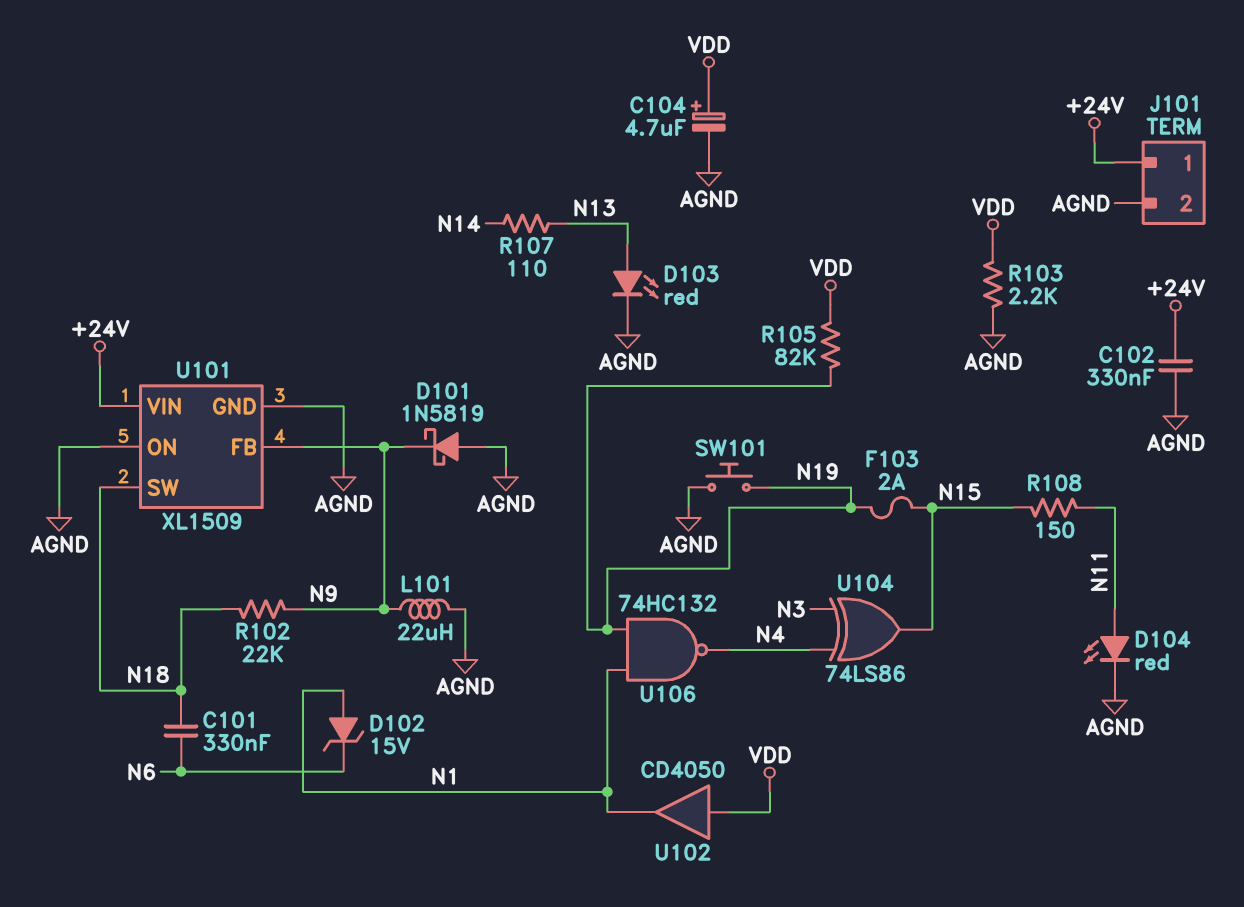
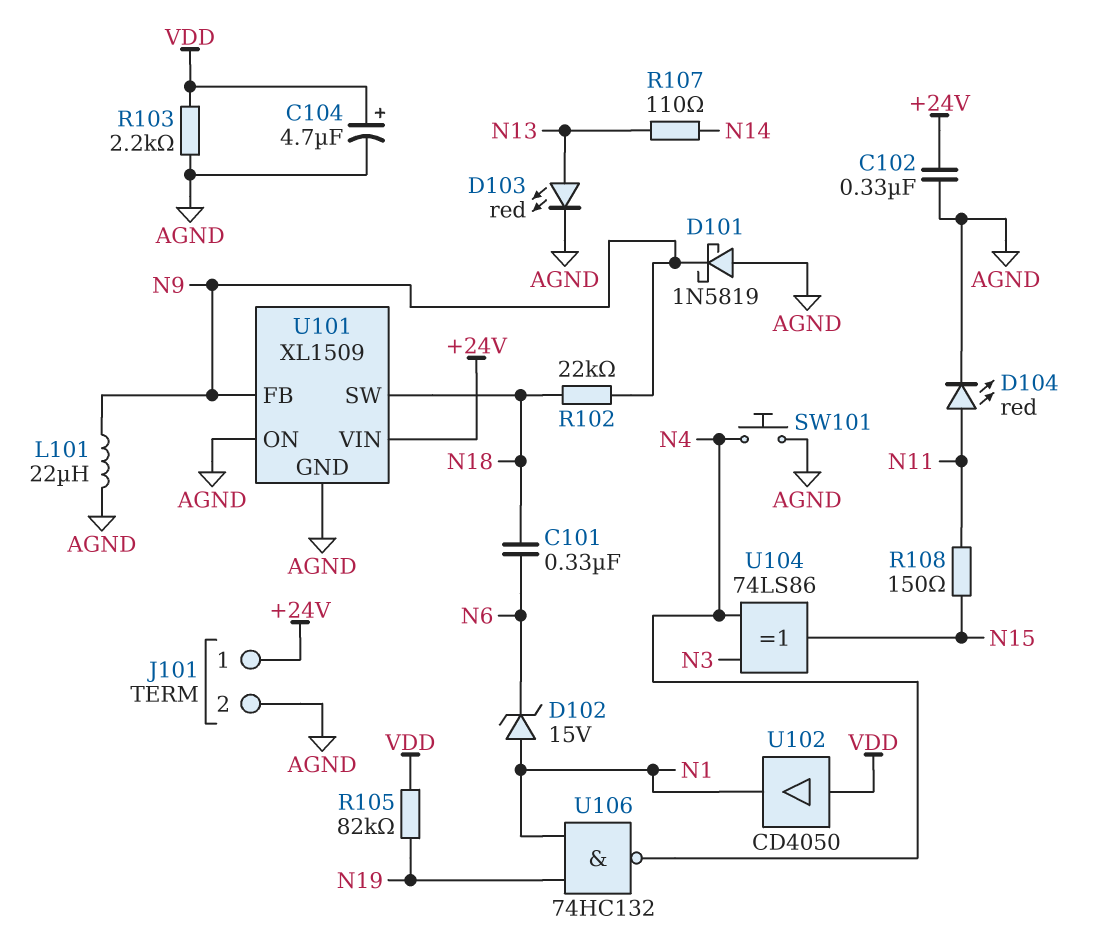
F103: 2A (N15, N19) -> none
SW101: button (AGND, N19) -> button (AGND, N4)

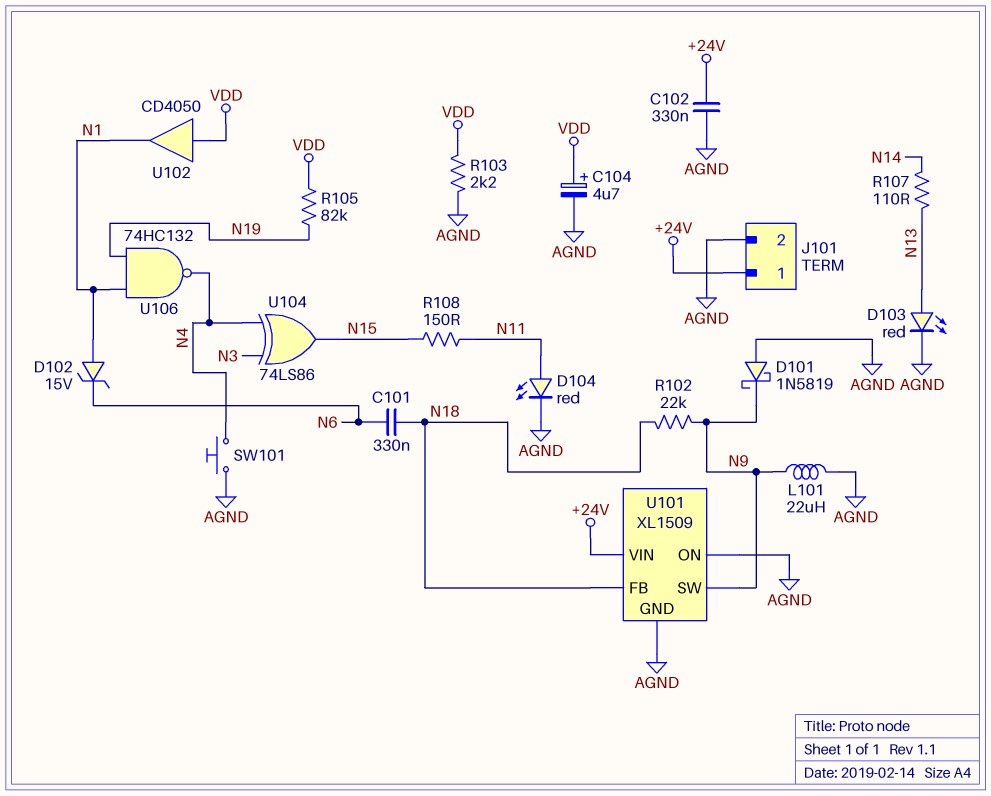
U101 pin FB: N9 -> N18
U101 pin SW: N18 -> N9

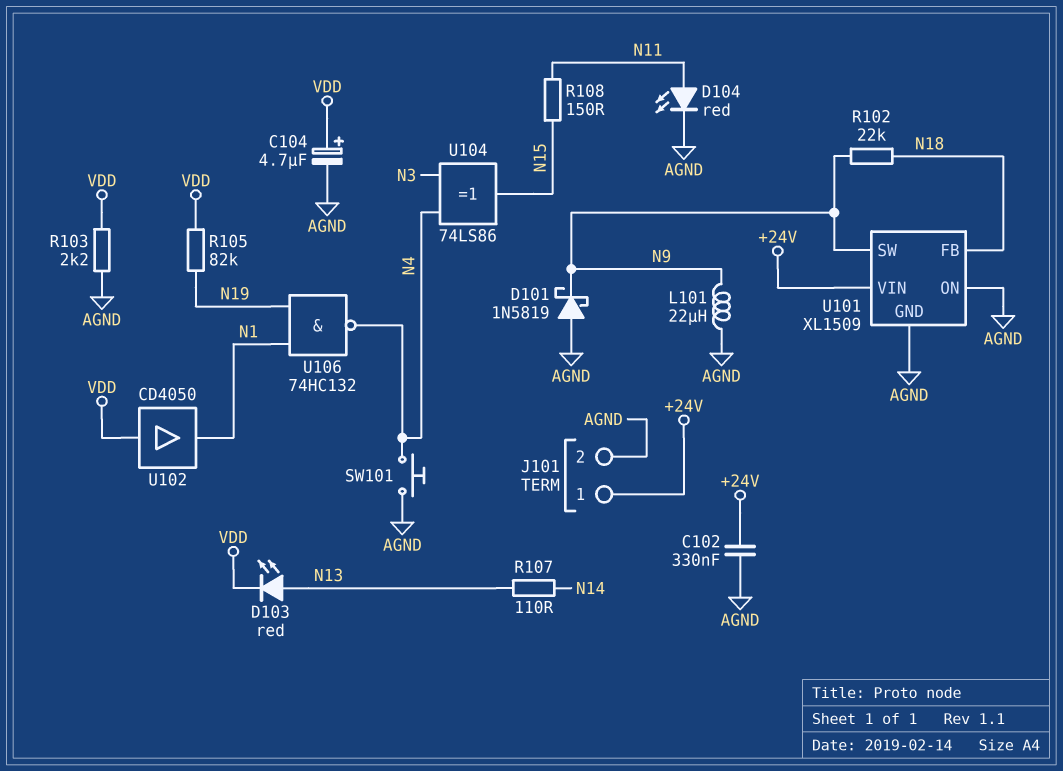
C101: 330nF (N6, N18) -> none
D102: zener 15V (A N1, K N6) -> none
D103: LED red (A N13, K AGND) -> LED red (A N13, K VDD)

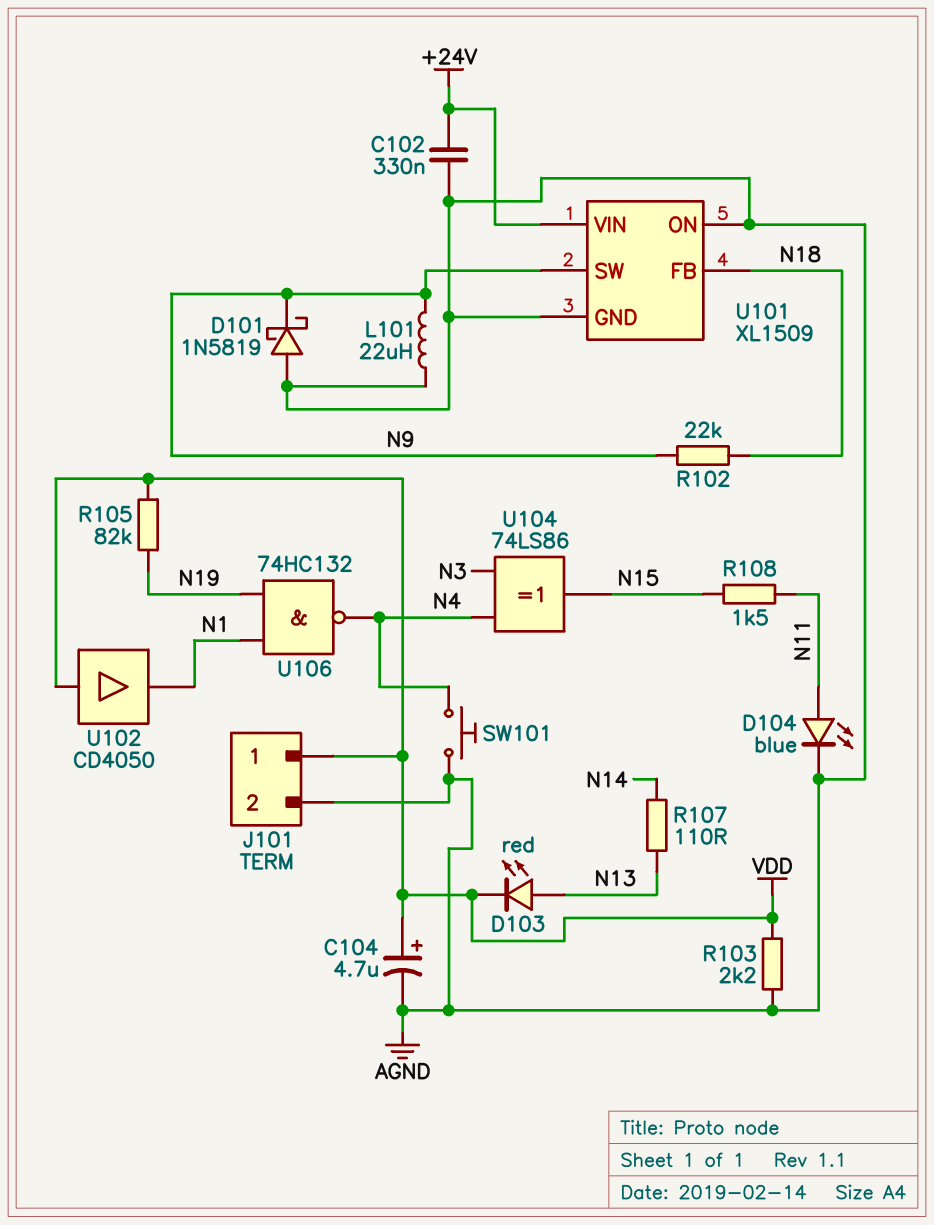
D104: LED red (A N11, K AGND) -> LED blue (A N11, K AGND)
J101 pin 1: +24V -> VDD
R108: 150 (N11, N15) -> 1.5k (N11, N15)

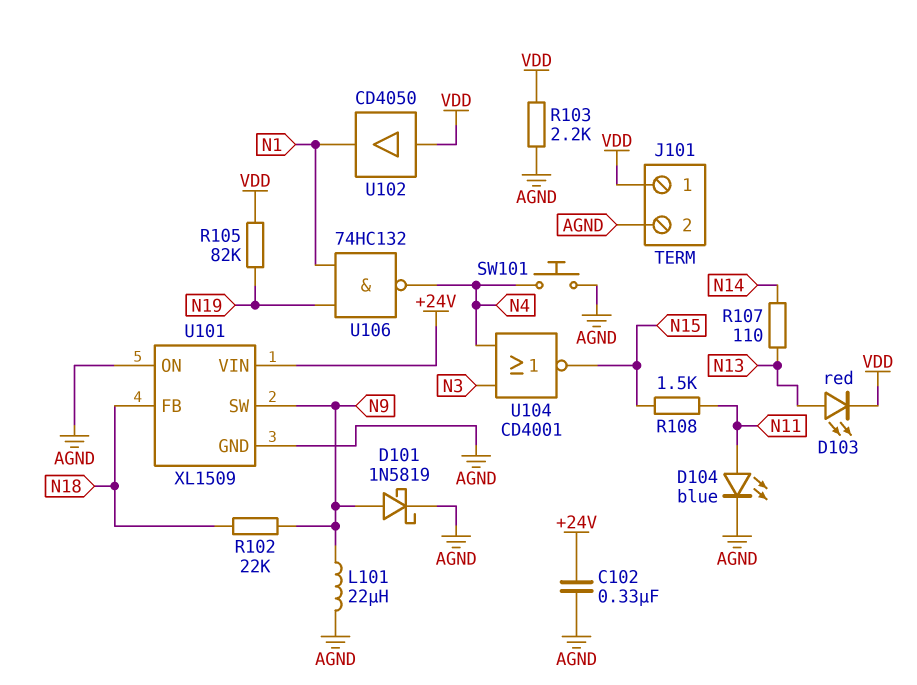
C104: 4.7uF (plus VDD, minus AGND) -> none
D101: schottky 1N5819 (A AGND, K N9) -> schottky 1N5819 (A N9, K AGND)
U104: XOR 74LS86 (in N3, in N4, out N15) -> NOR CD4001 (in N3, in N4, out N15)

